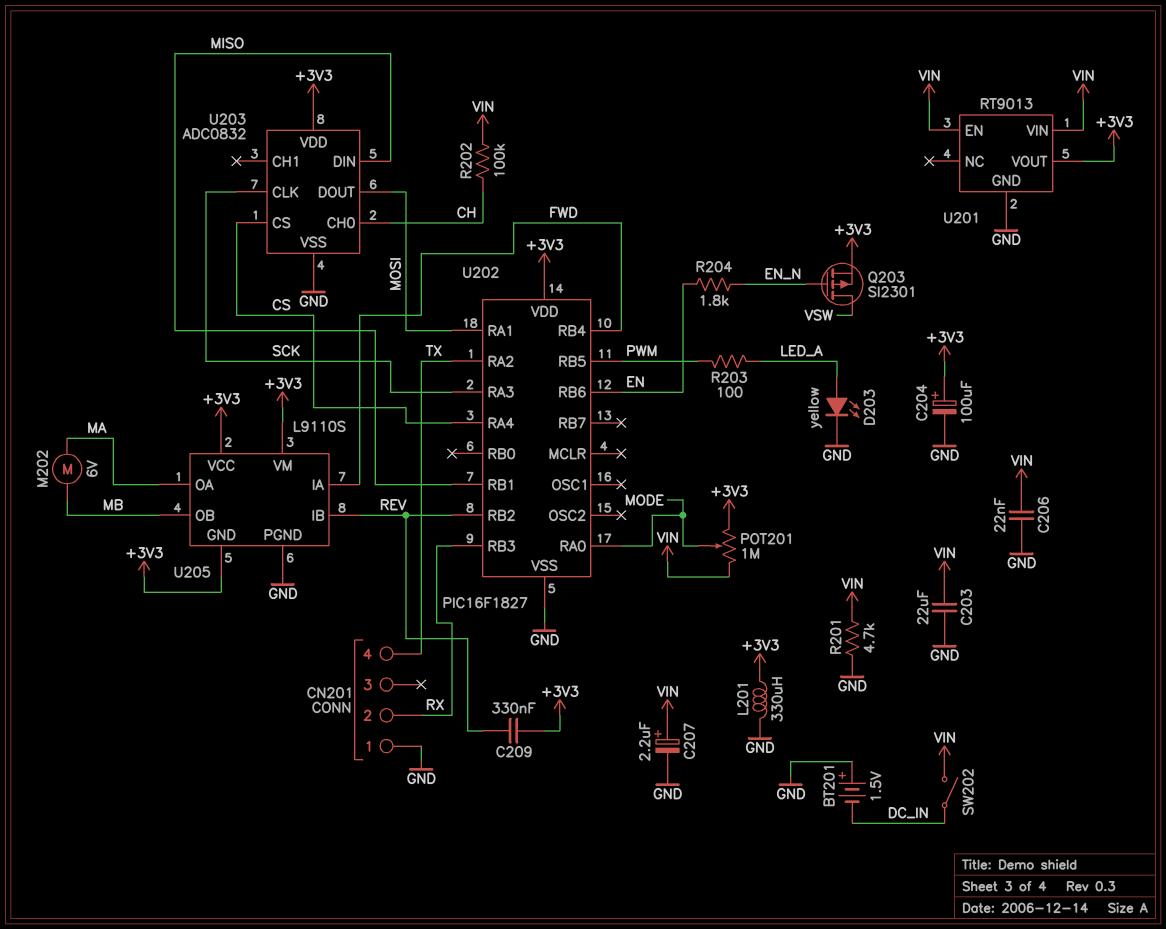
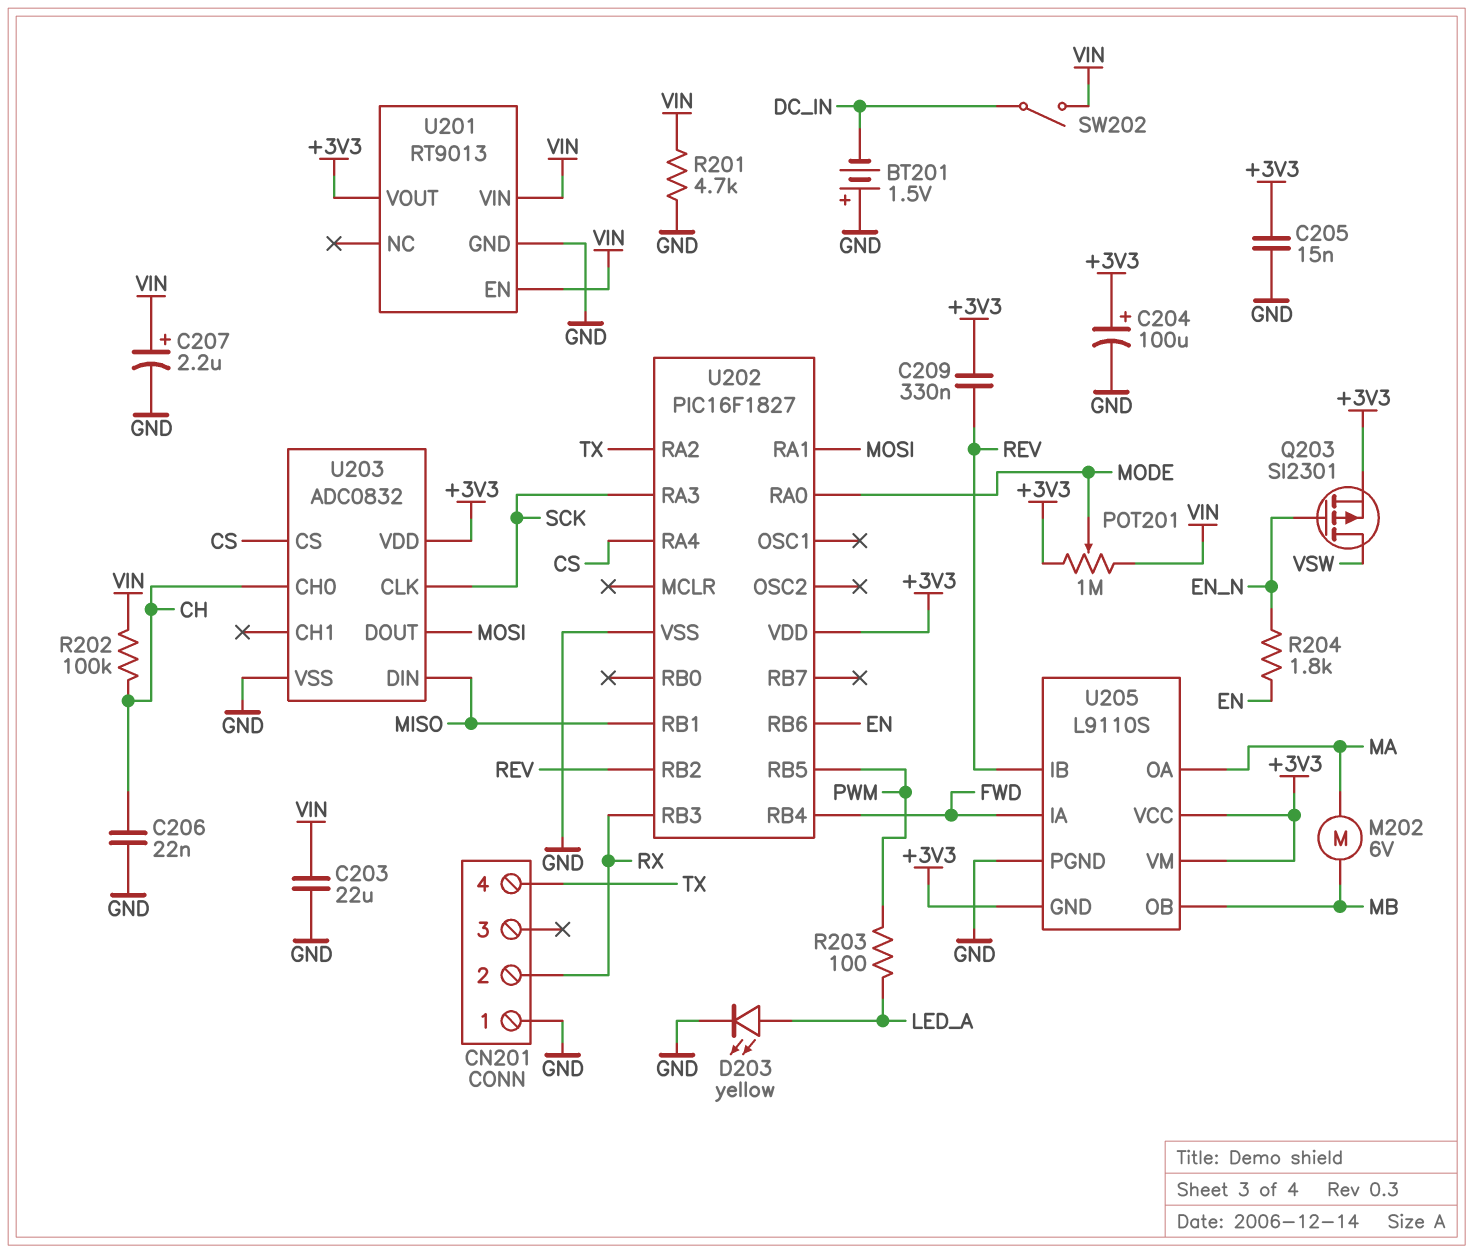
C205: none -> 15nF (+3V3, GND)
C206: 22nF (GND, VIN) -> 22nF (CH, GND)
L201: 330uH (+3V3, GND) -> none

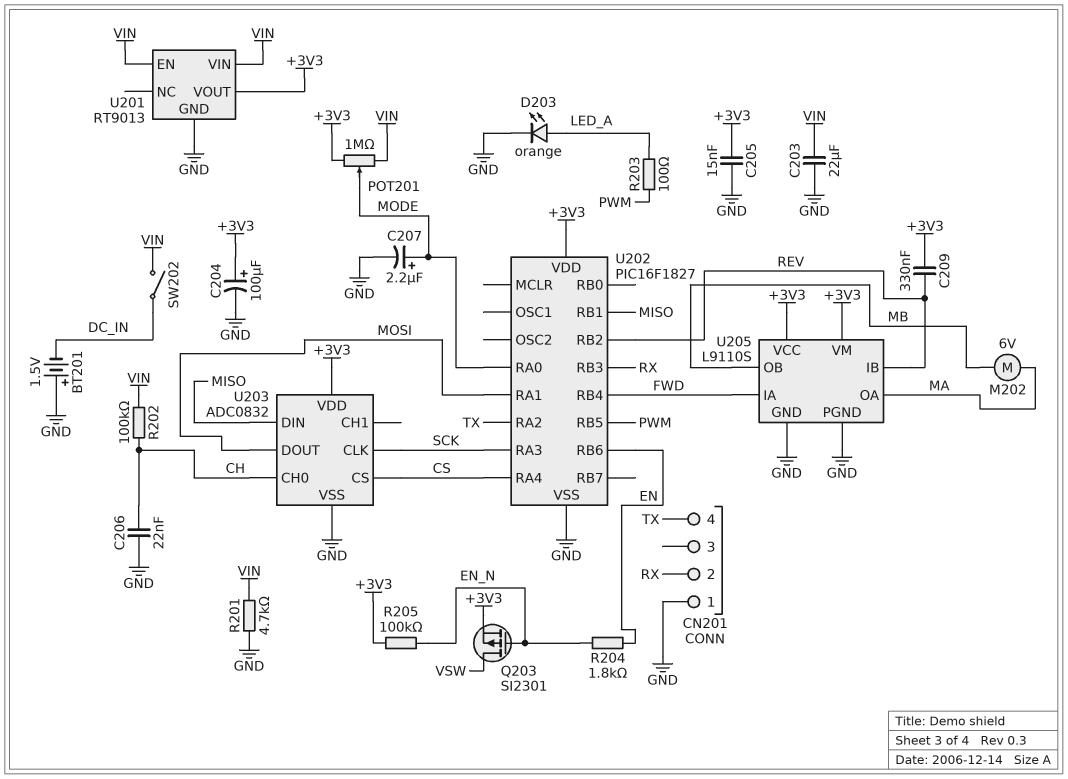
C207: 2.2uF (plus VIN, minus GND) -> 2.2uF (plus MODE, minus GND)
D203: LED yellow (A LED_A, K GND) -> LED orange (A LED_A, K GND)
R205: none -> 100k (+3V3, EN_N)
U205 pin GND: +3V3 -> GND

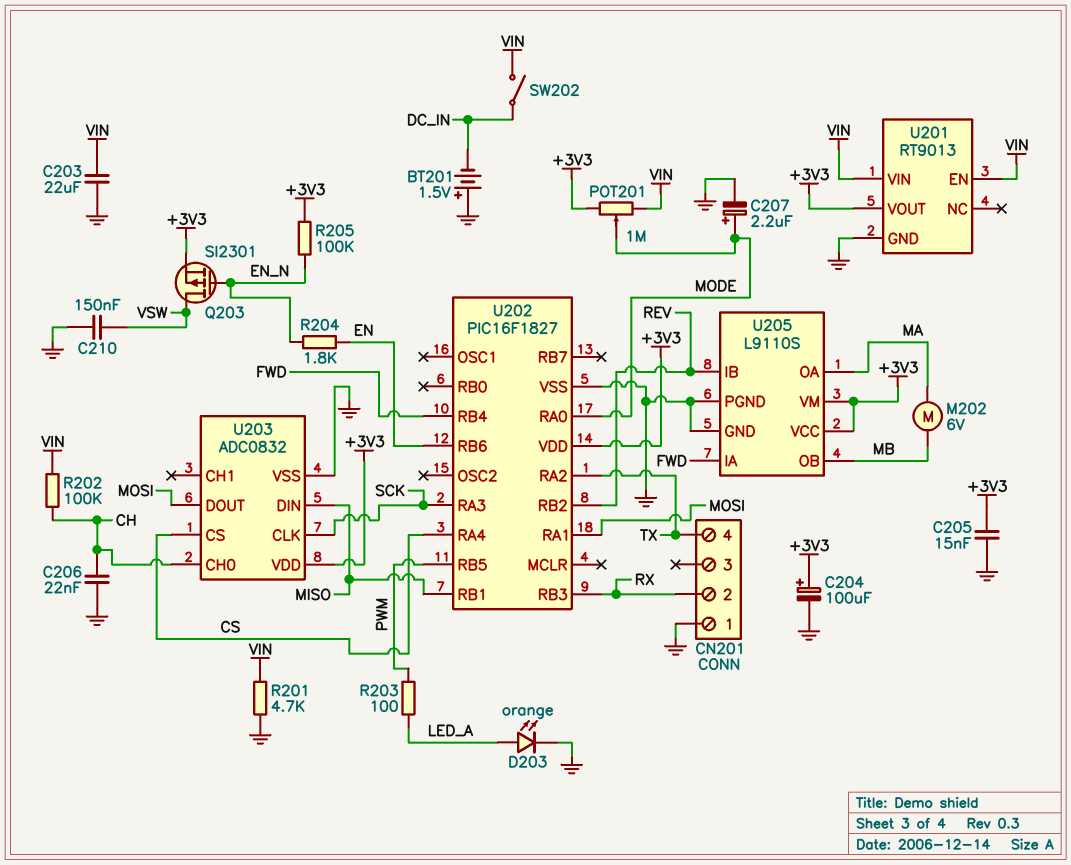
C209: 330nF (+3V3, REV) -> none
C210: none -> 150nF (GND, VSW)

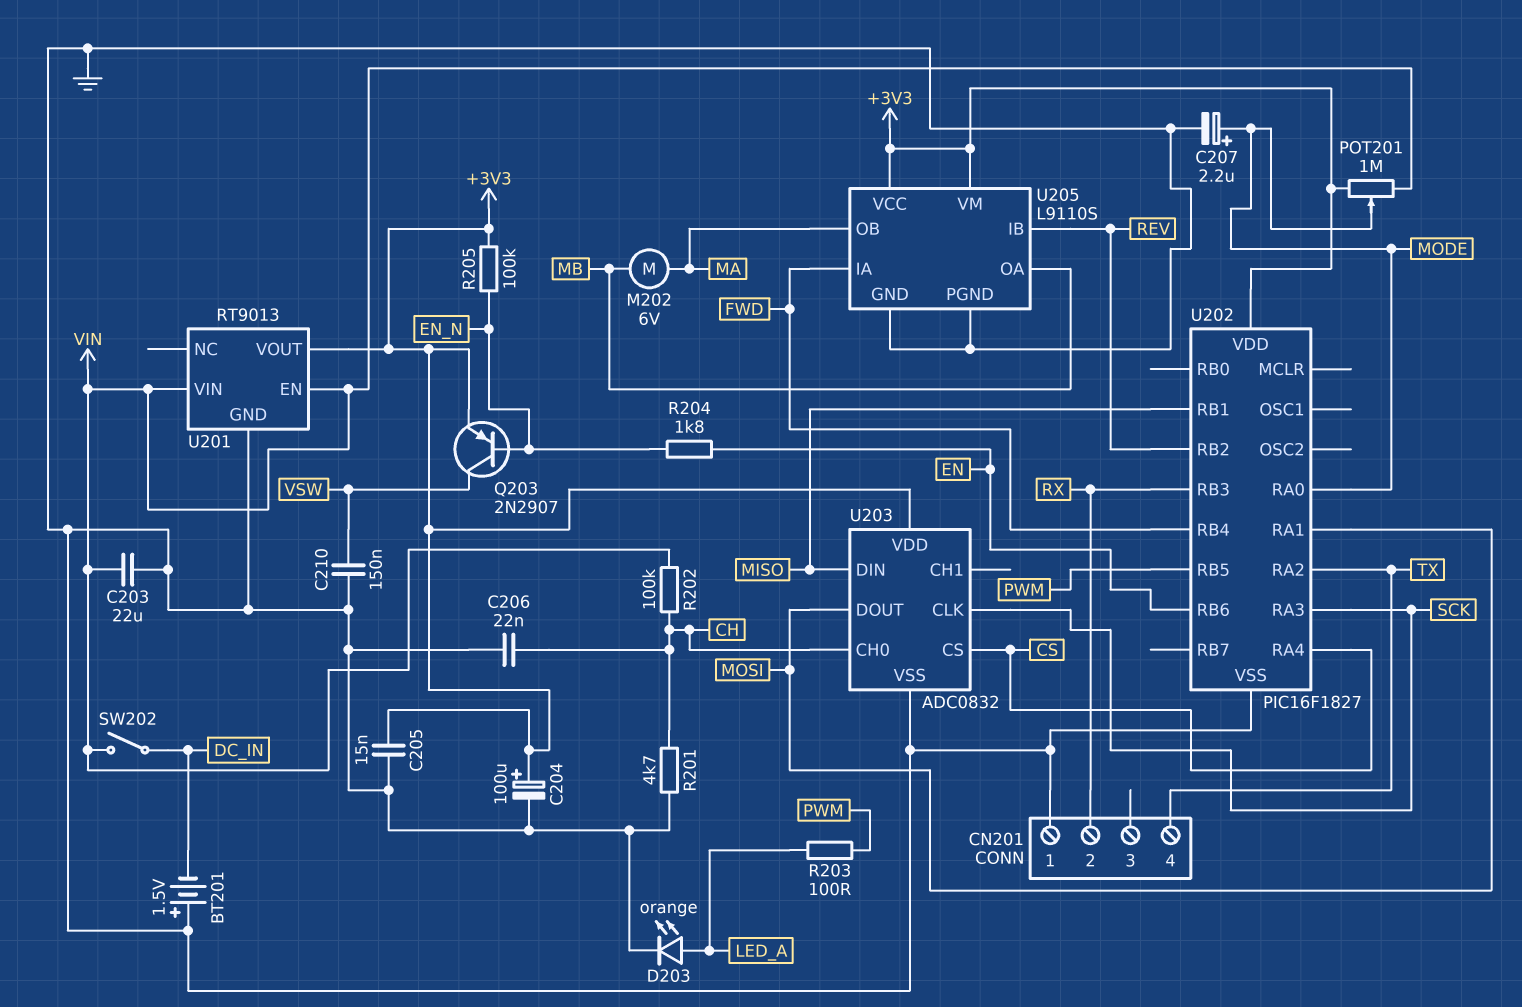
Q203: PMOS SI2301 (G EN_N, D VSW, S +3V3) -> PNP 2N2907 (B EN_N, C VSW, E +3V3)
R201: 4.7k (GND, VIN) -> 4.7k (CH, GND)
U205 pin OA: MA -> MB
U205 pin OB: MB -> MA

